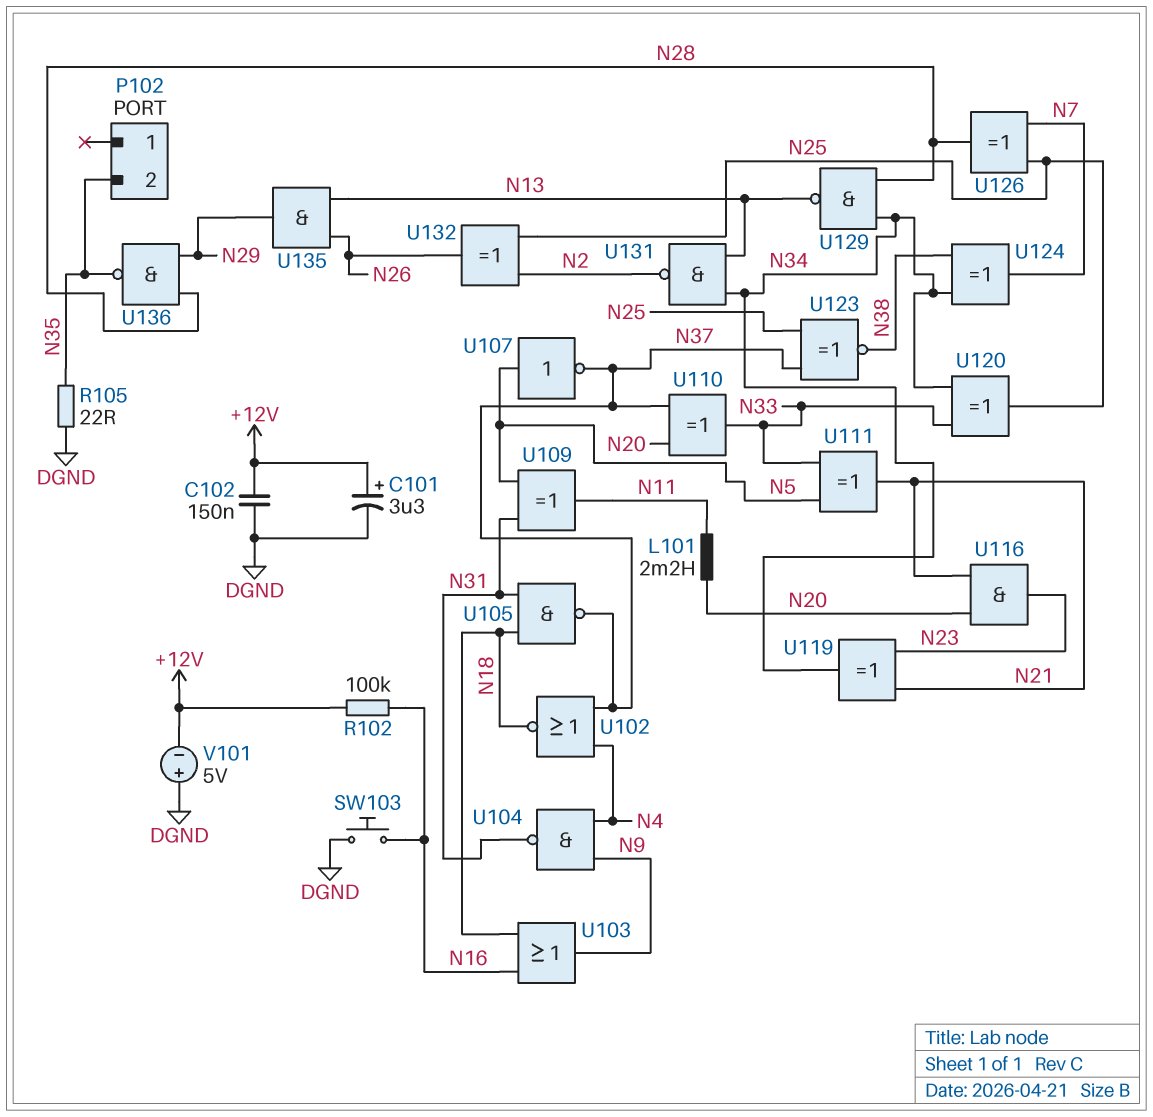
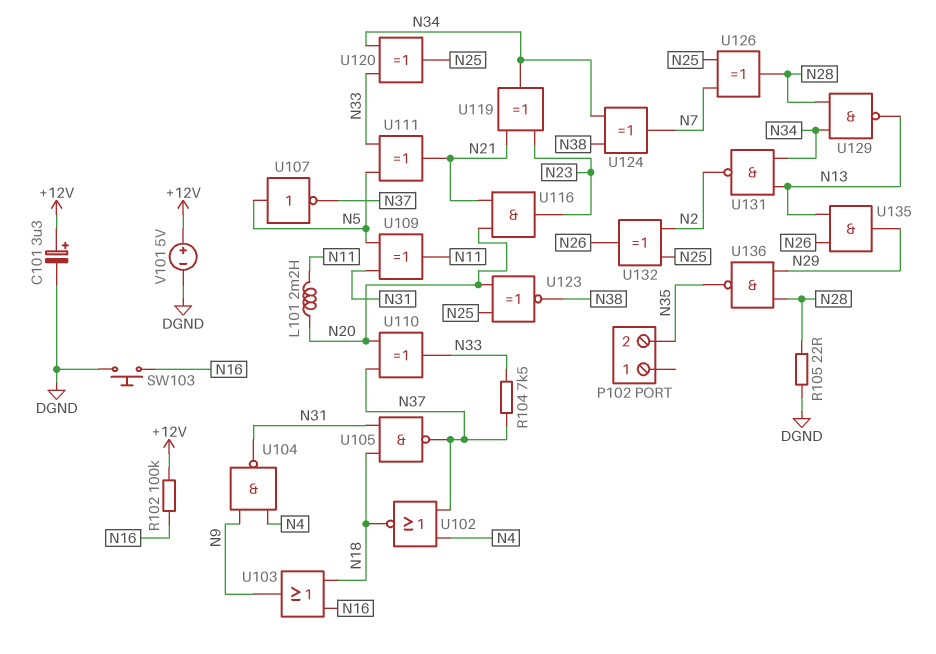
C102: 150nF (+12V, DGND) -> none
R104: none -> 7.5k (N33, N37)
R105: 22 (DGND, N35) -> 22 (DGND, N28)
U123: XNOR (in N25, in N37, out N38) -> XNOR (in N20, in N25, out N38)
V101: 5V (plus DGND, minus +12V) -> 5V (plus +12V, minus DGND)

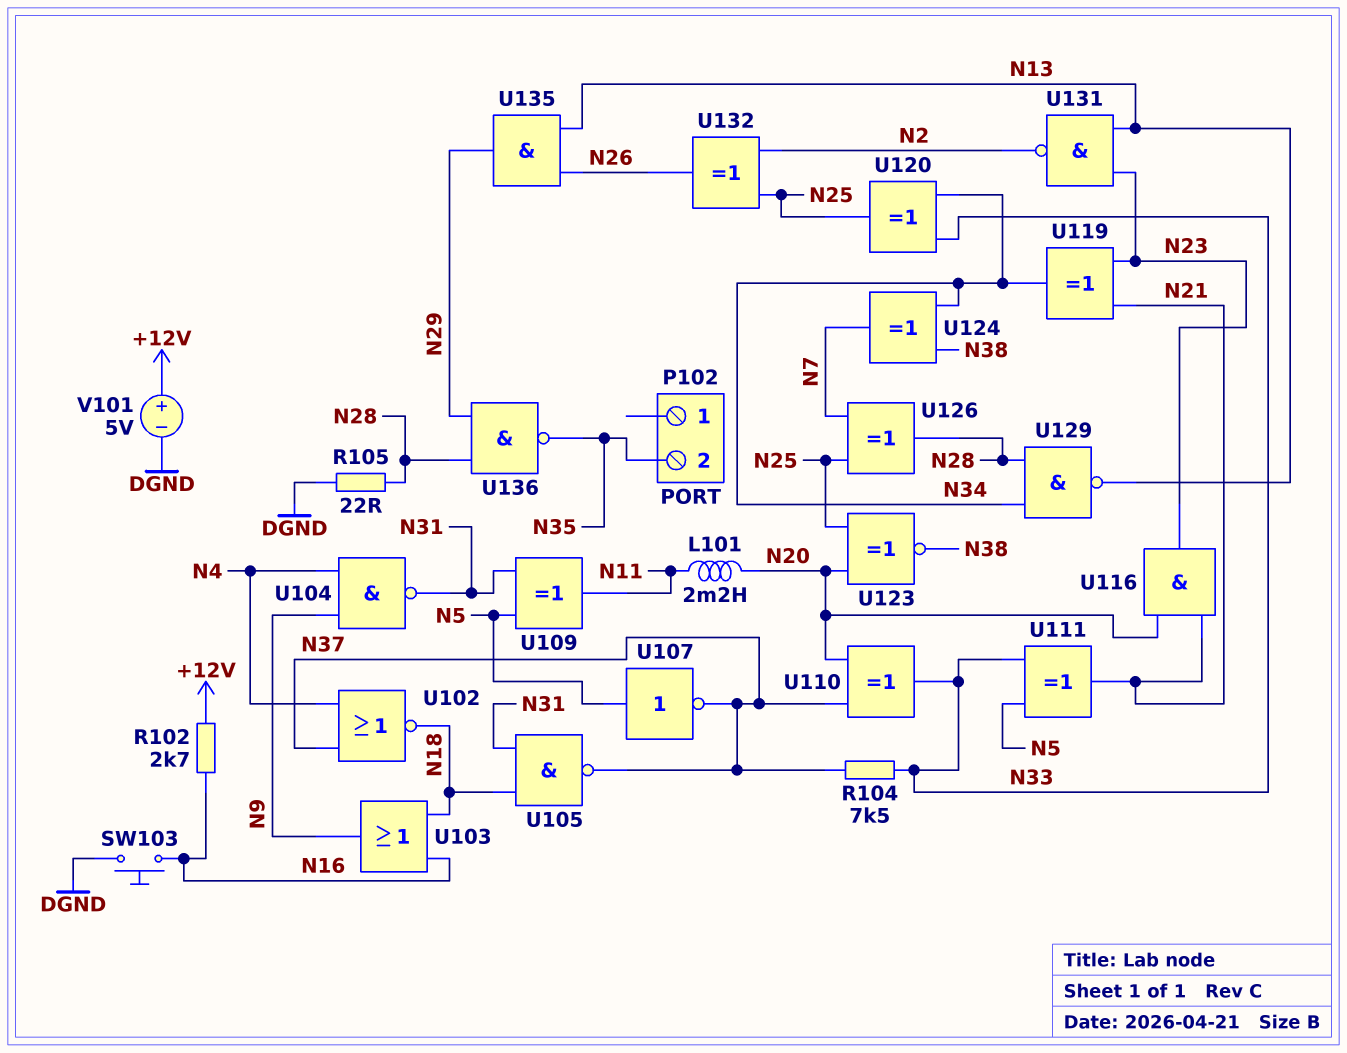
C101: 3.3uF (plus +12V, minus DGND) -> none
R102: 100k (+12V, N16) -> 2.7k (+12V, N16)
U131: NAND (in N13, in N34, out N2) -> NAND (in N13, in N23, out N2)

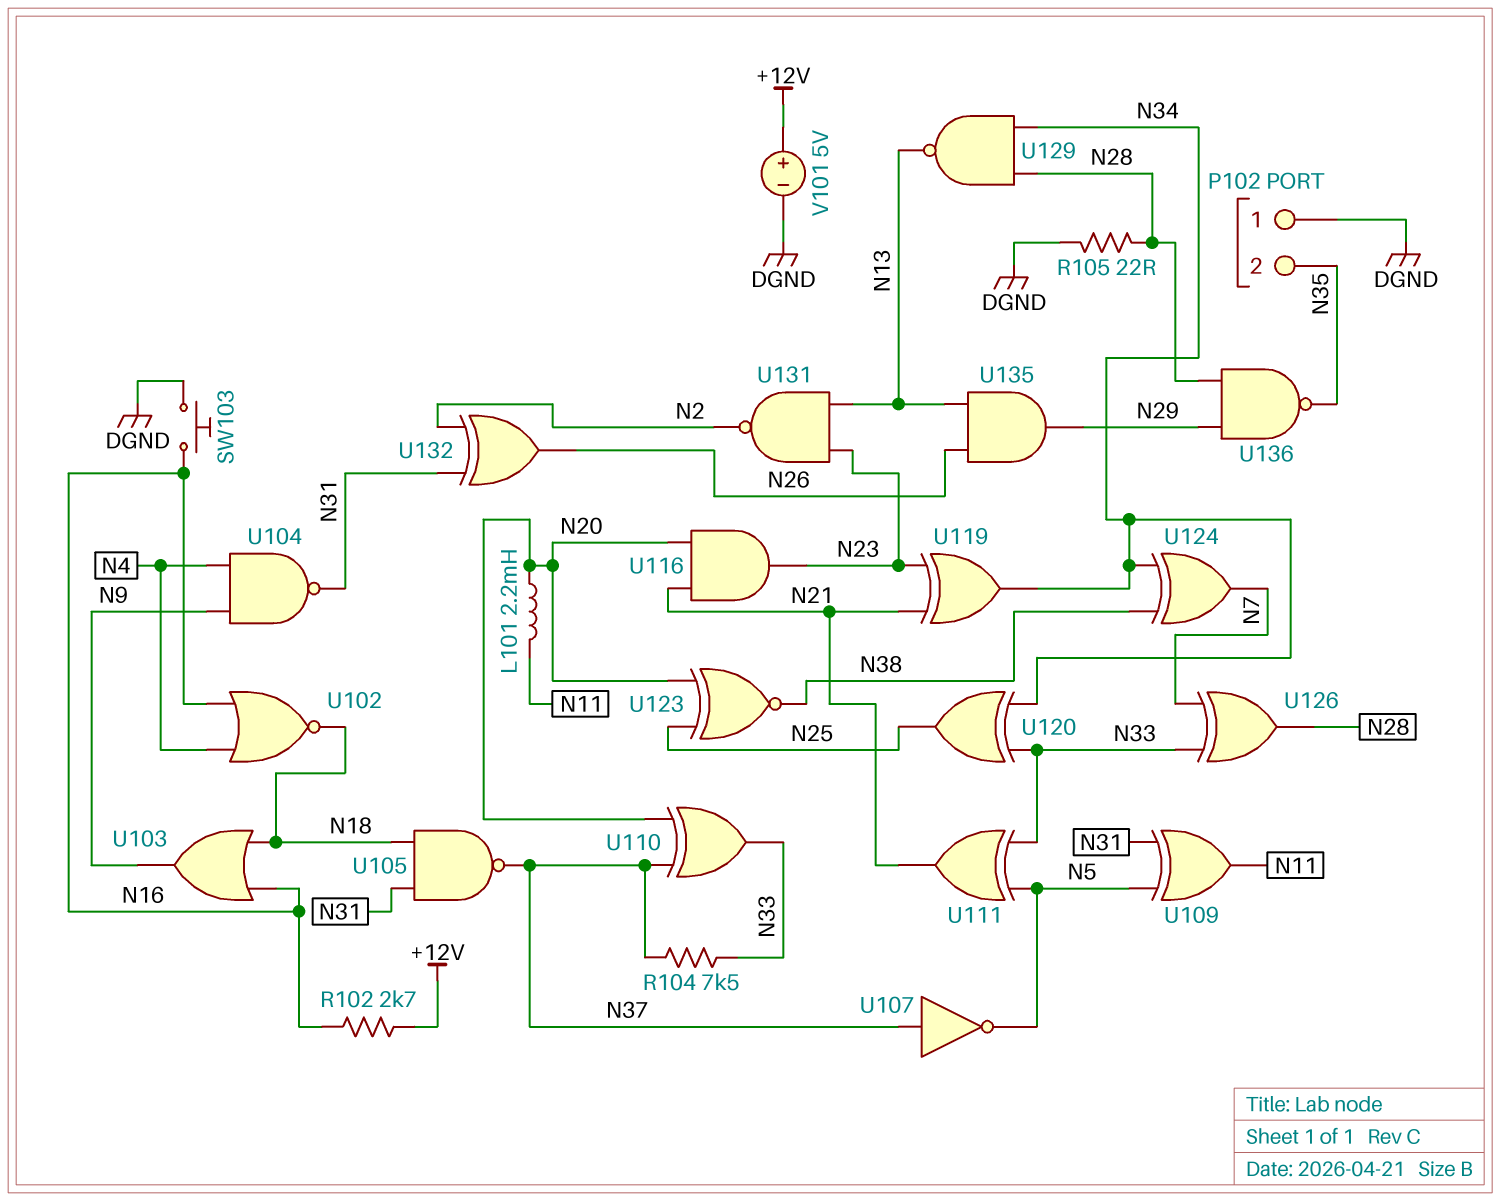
P102 pin 1: none -> DGND
U102: NOR (in N4, in N37, out N18) -> NOR (in N4, in N16, out N18)
U107: NOT (in N5, out N37) -> NOT (in N37, out N5)
U126: XOR (in N7, in N25, out N28) -> XOR (in N7, in N33, out N28)
U132: XOR (in N2, in N25, out N26) -> XOR (in N2, in N31, out N26)

